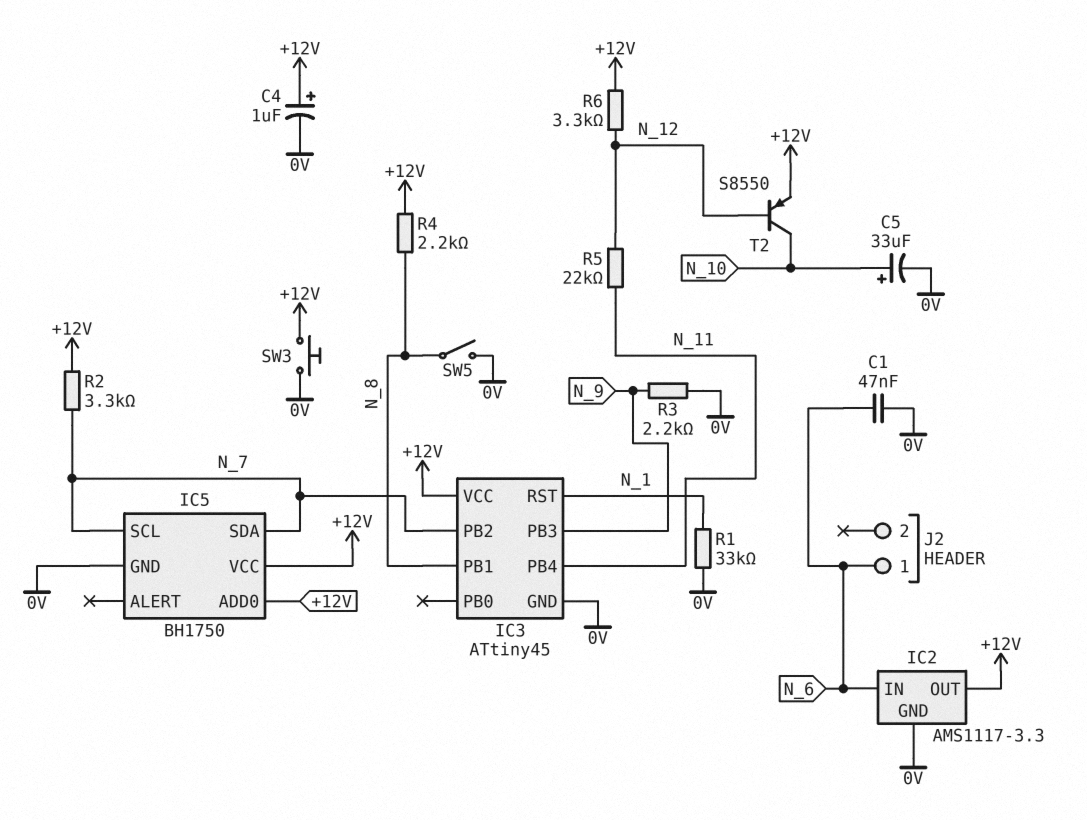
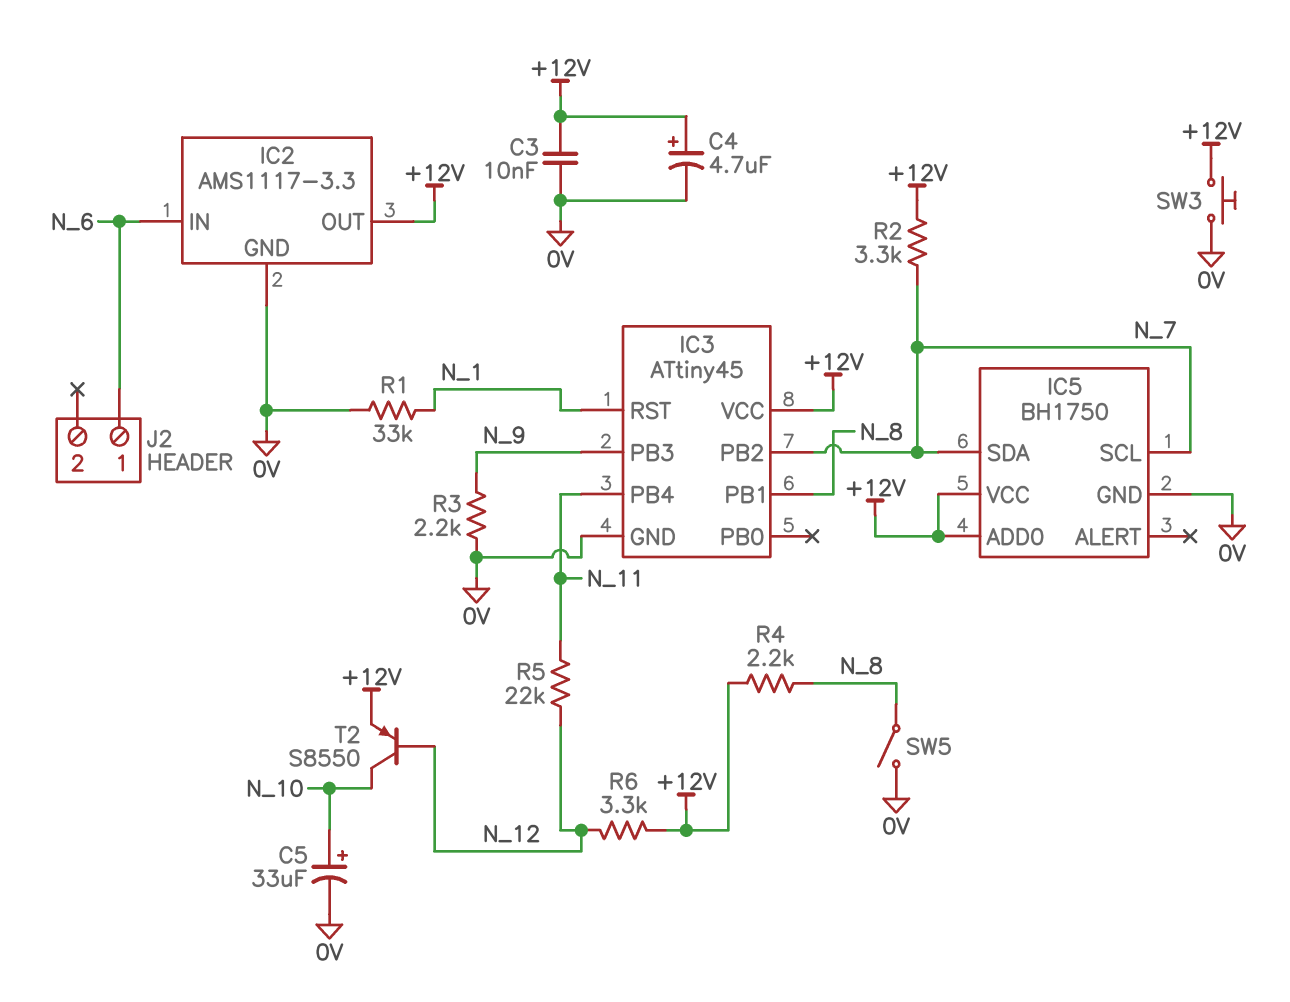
C1: 47nF (0V, N_6) -> none
C3: none -> 10nF (+12V, 0V)
C4: 1uF (plus +12V, minus 0V) -> 4.7uF (plus +12V, minus 0V)

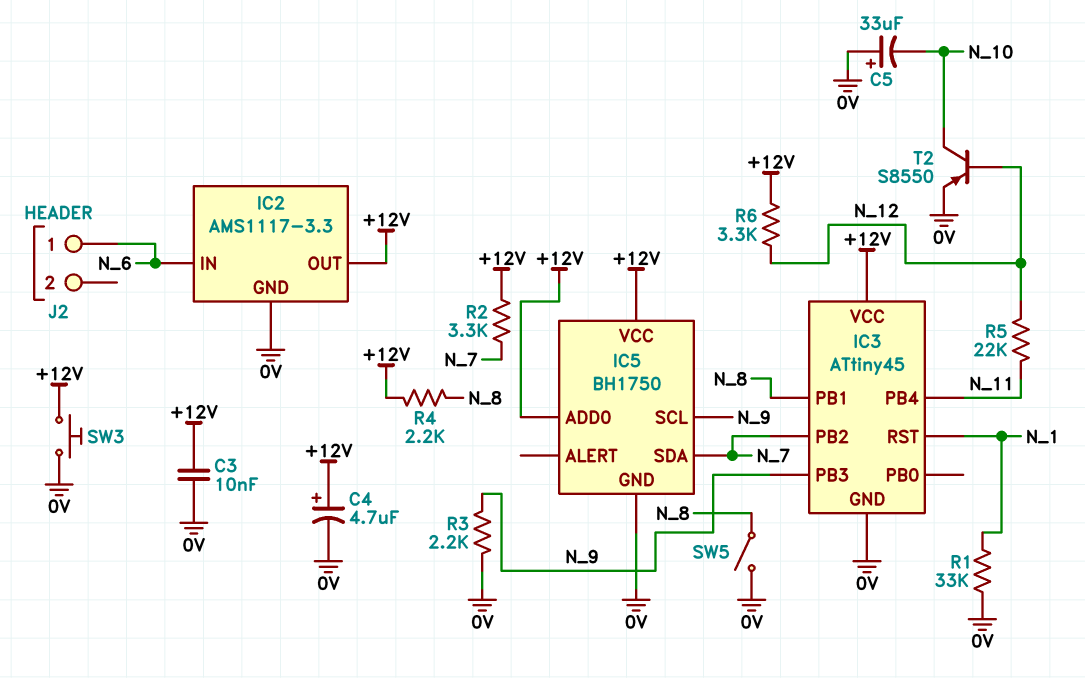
C5: 33uF (plus N_10, minus 0V) -> 33uF (plus 0V, minus N_10)
IC5 pin SCL: N_7 -> N_9
T2: PNP S8550 (B N_12, C N_10, E +12V) -> PNP S8550 (B N_12, C N_10, E 0V)

